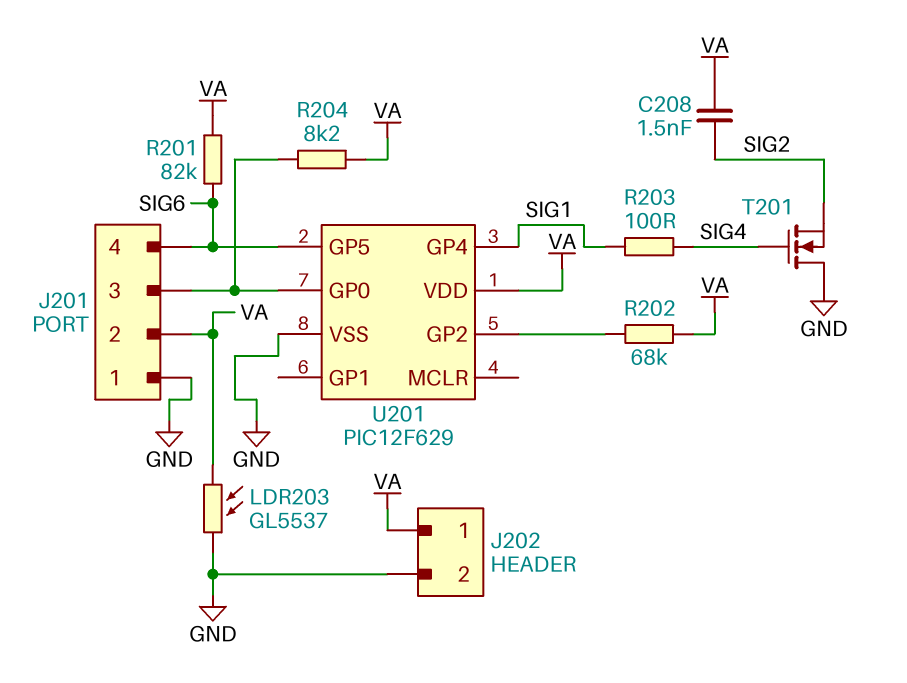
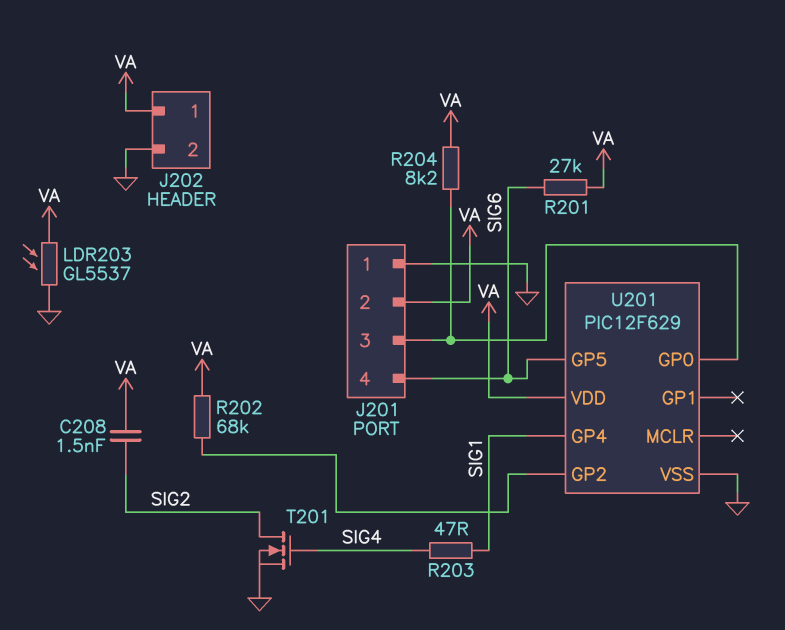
R201: 82k (SIG6, VA) -> 27k (SIG6, VA)
R203: 100 (SIG1, SIG4) -> 47 (SIG1, SIG4)
T201: NMOS (G SIG4, D GND, S SIG2) -> NMOS (G SIG4, D SIG2, S GND)

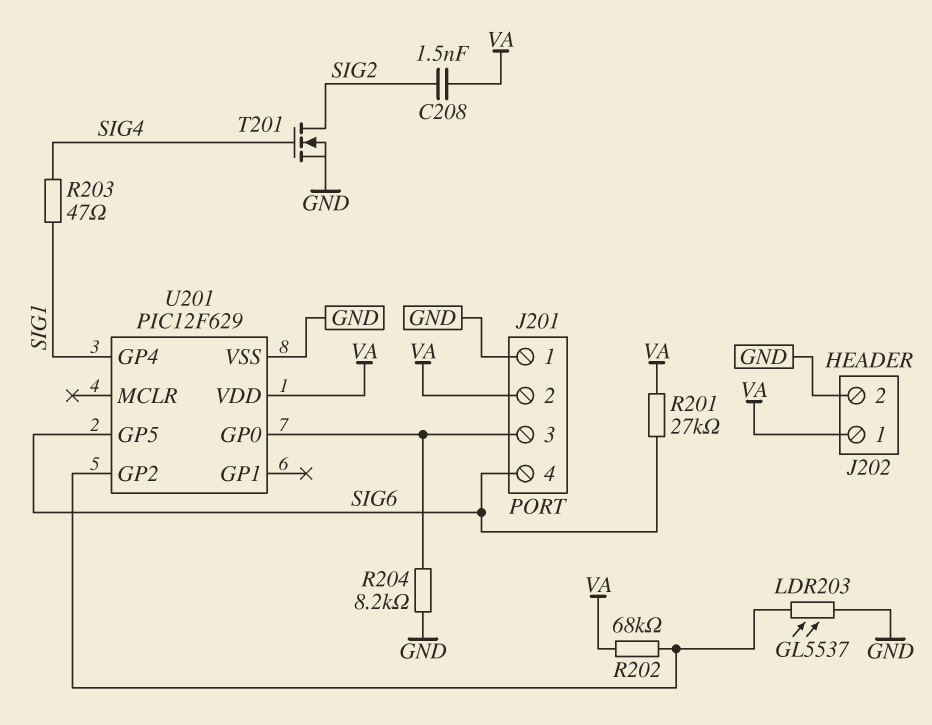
LDR203: GL5537 (GND, VA) -> GL5537 (GND, U201/GP2)
R204: 8.2k (J201/3, VA) -> 8.2k (GND, J201/3)

